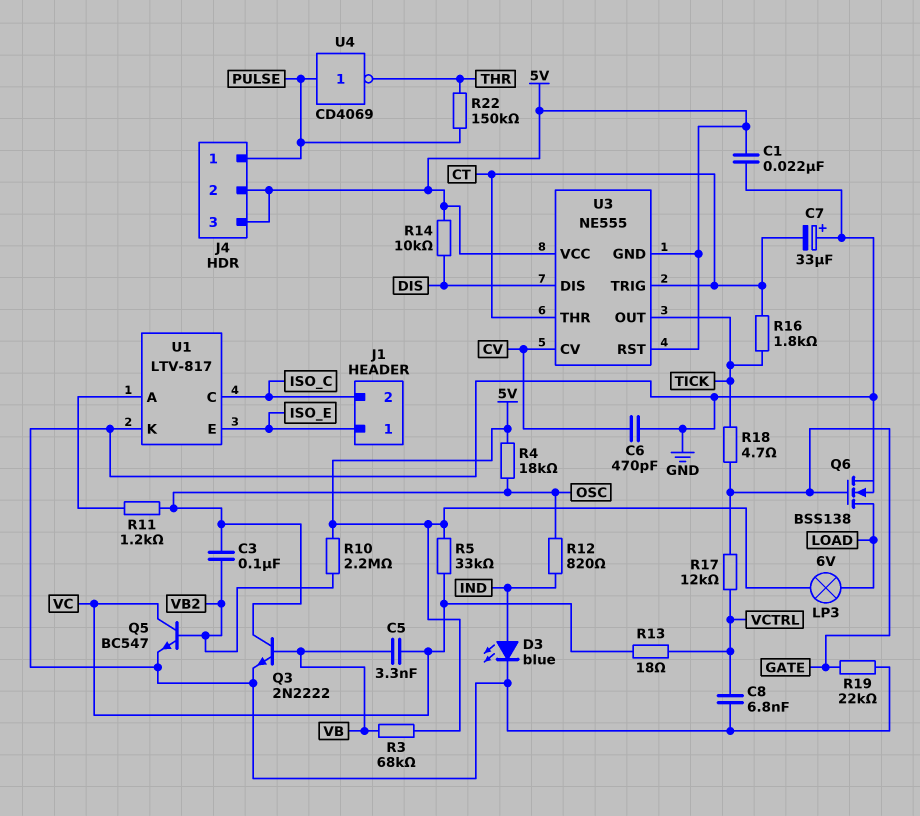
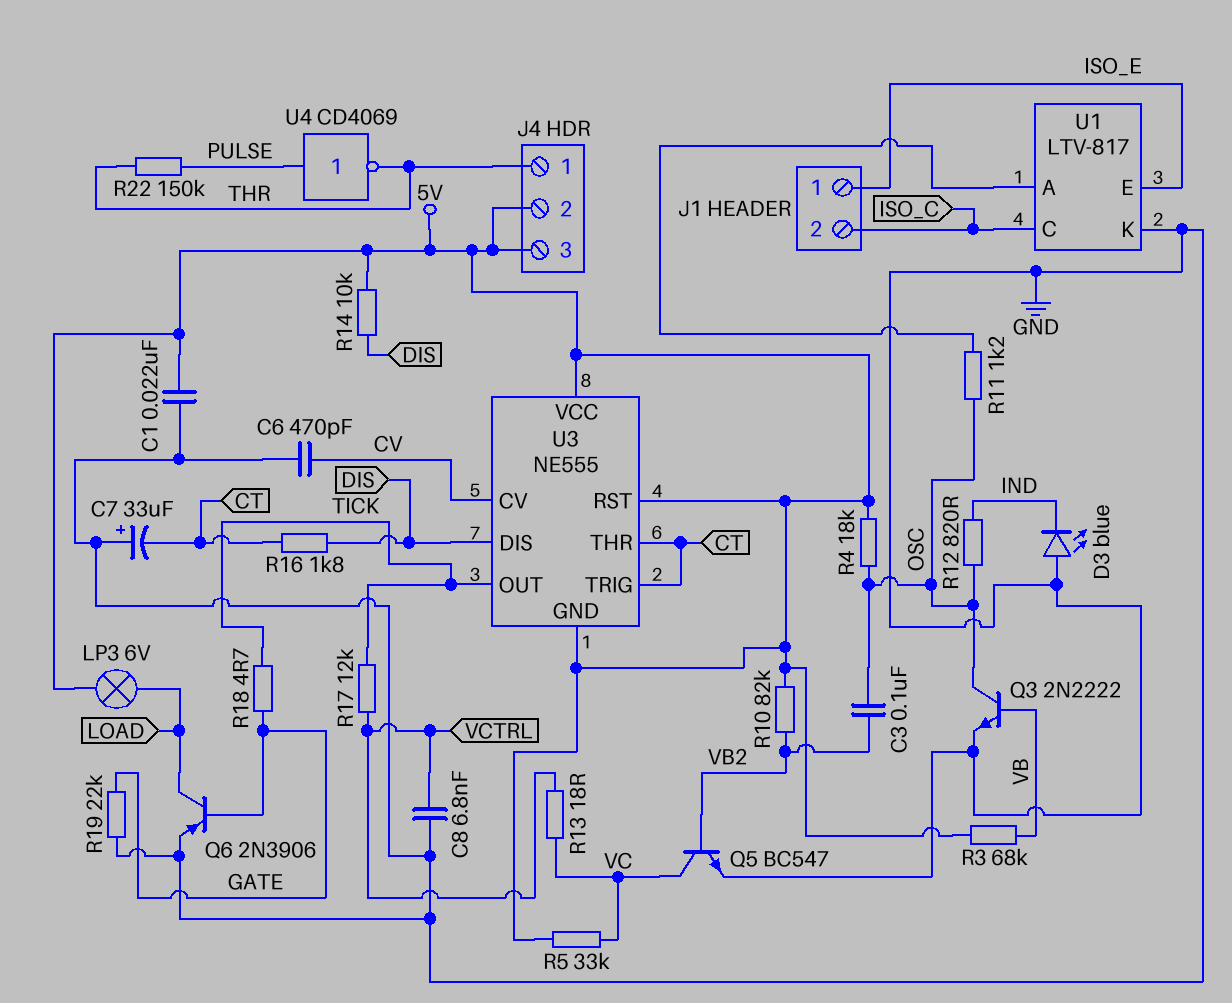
C5: 3.3nF (VB, VC) -> none
D3: LED blue (A IND, K GND) -> LED blue (A GND, K IND)
J4 pin 1: PULSE -> THR
Q6: NMOS BSS138 (G GATE, D LOAD, S GND) -> PNP 2N3906 (B GATE, C LOAD, E GND)
R10: 2.2M (5V, VB2) -> 82k (5V, VB2)
R16: 1.8k (CT, TICK) -> 1.8k (CT, DIS)
R17: 12k (GATE, VCTRL) -> 12k (TICK, VCTRL)

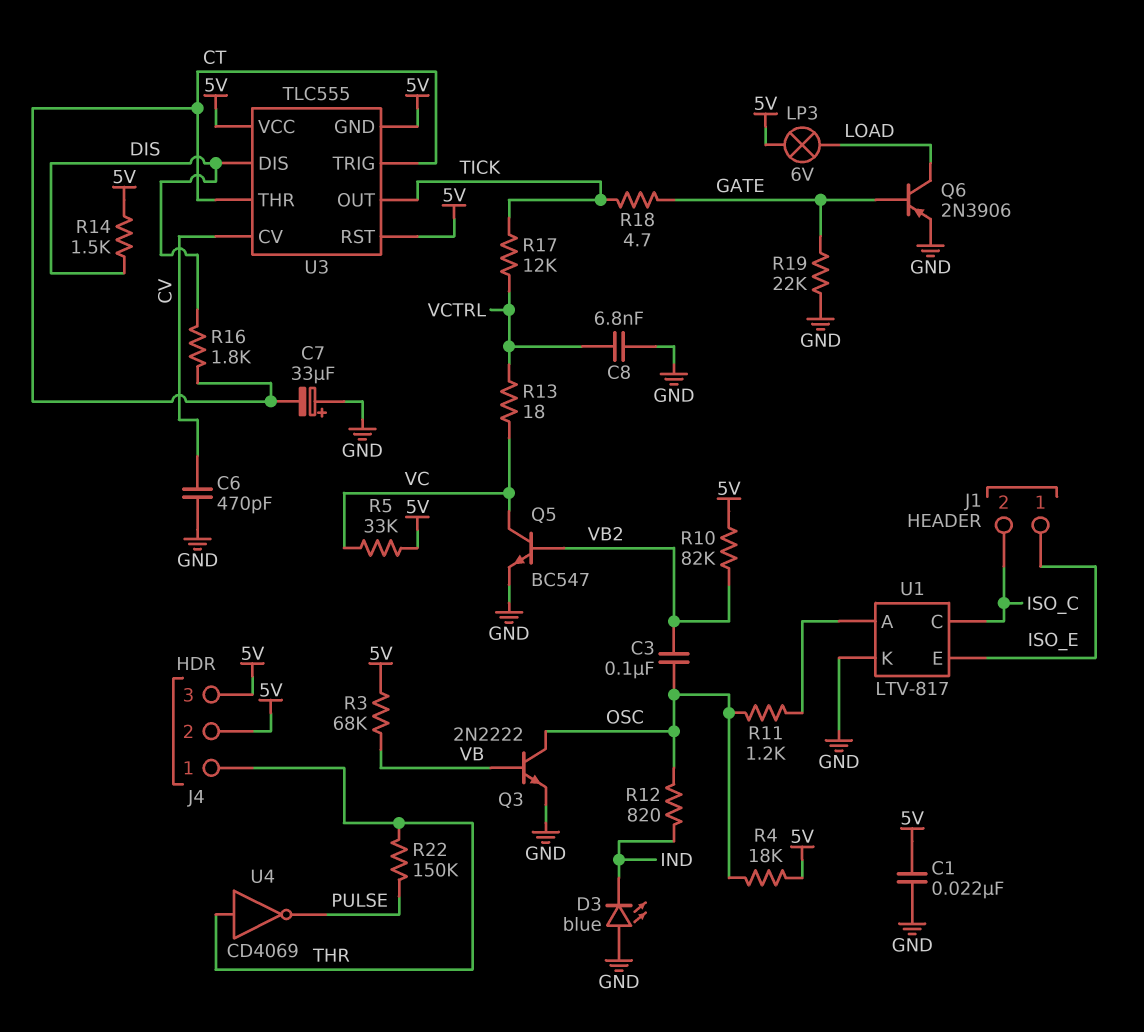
R14: 10k (5V, DIS) -> 1.5k (5V, DIS)
U3: NE555 -> TLC555
U4: NOT CD4069 (in PULSE, out THR) -> NOT CD4069 (in THR, out PULSE)

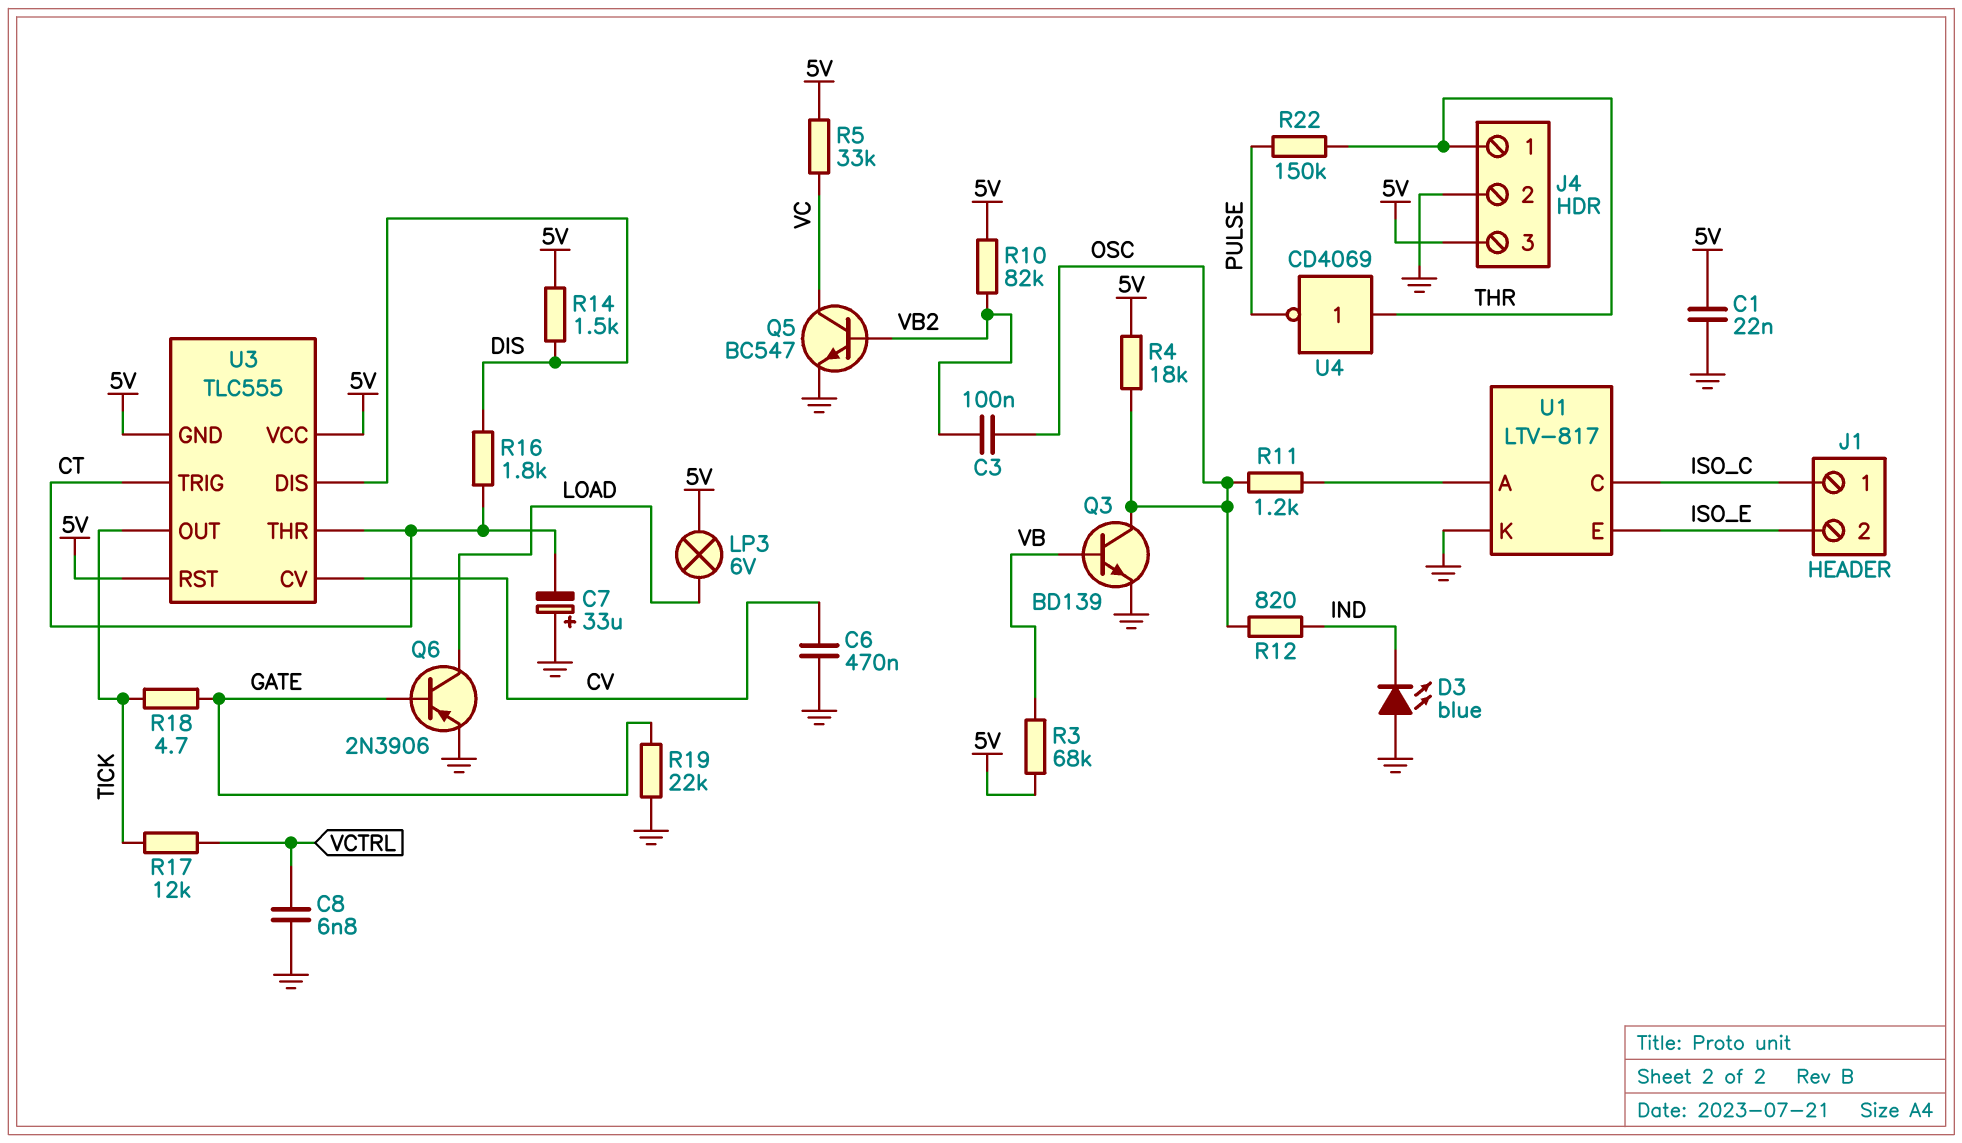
C6: 470pF (CV, GND) -> 470nF (CV, GND)
J1 pin 1: ISO_E -> ISO_C
J1 pin 2: ISO_C -> ISO_E
J4 pin 2: 5V -> GND
Q3: NPN 2N2222 (B VB, C OSC, E GND) -> NPN BD139 (B VB, C OSC, E GND)
R13: 18 (VC, VCTRL) -> none

